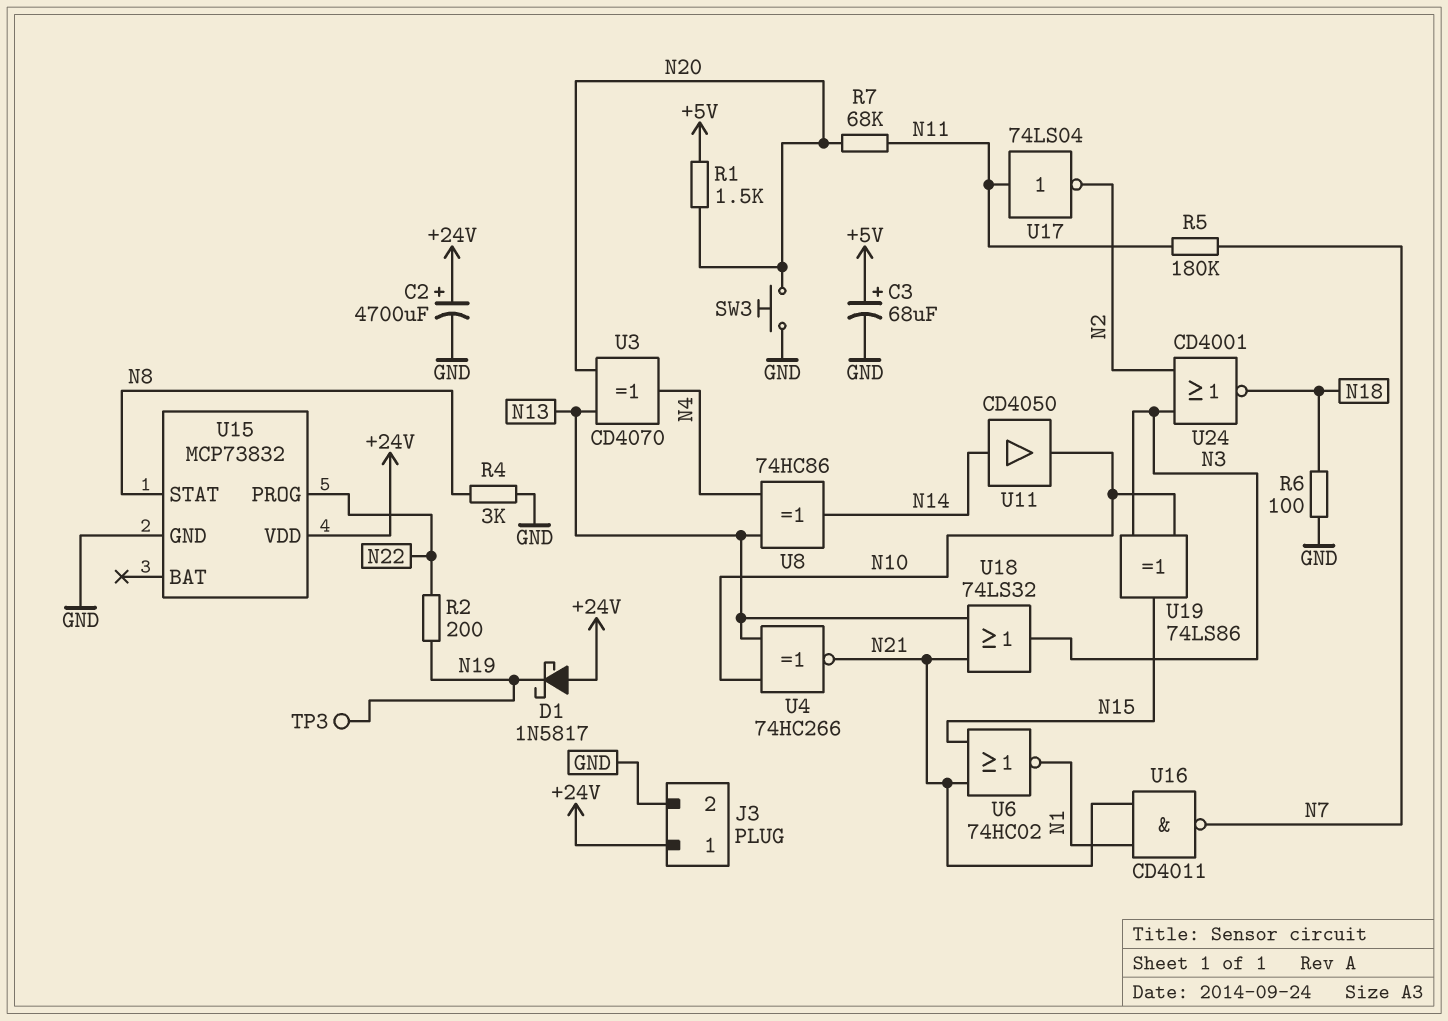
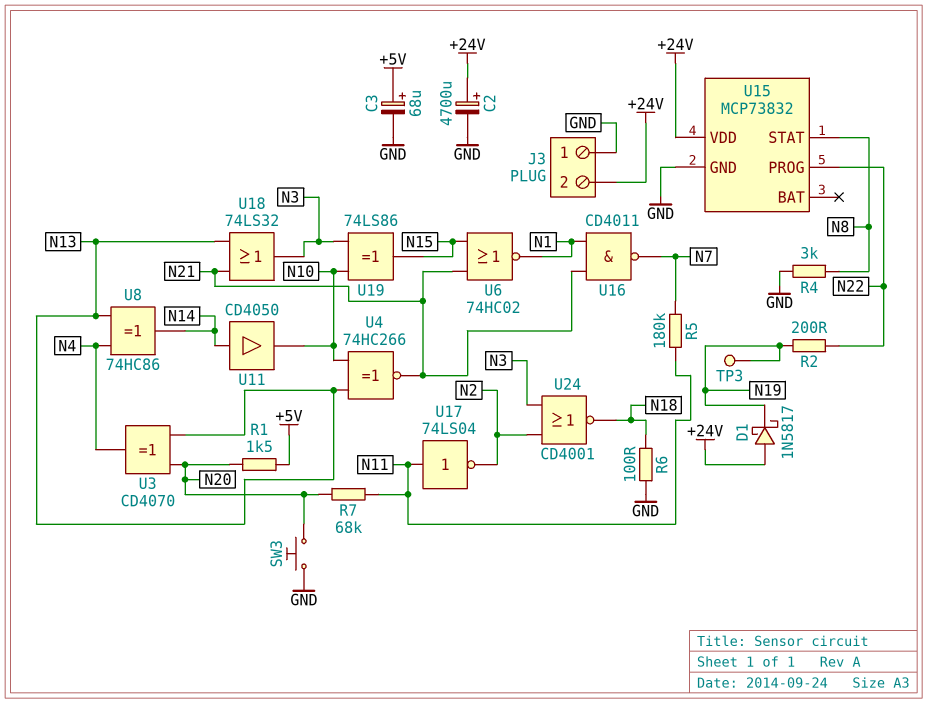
J3 pin 1: +24V -> GND
J3 pin 2: GND -> +24V

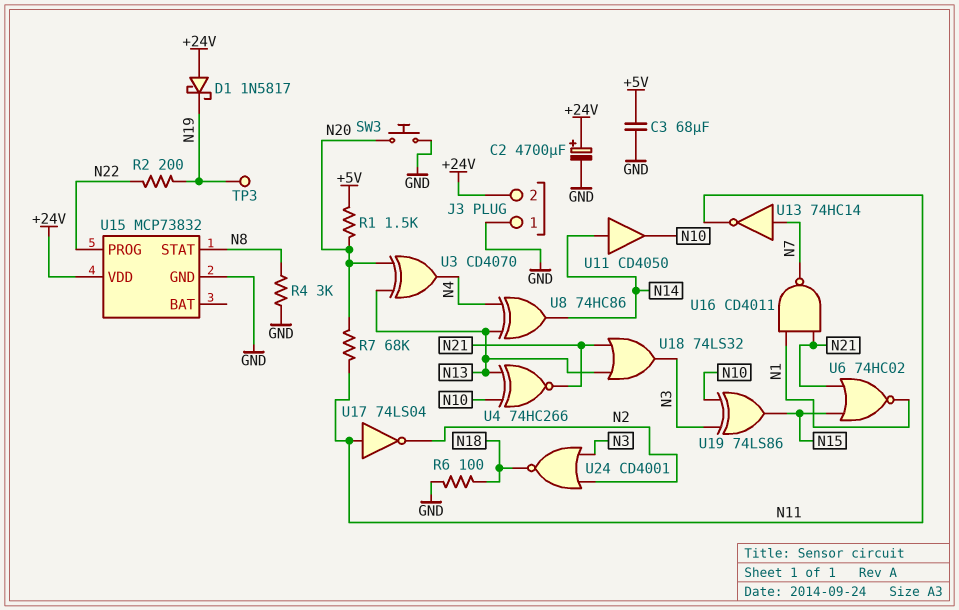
C3: 68uF (plus +5V, minus GND) -> 68uF (+5V, GND)
R5: 180k (N7, N11) -> none
U13: none -> NOT 74HC14 (in N7, out N11)

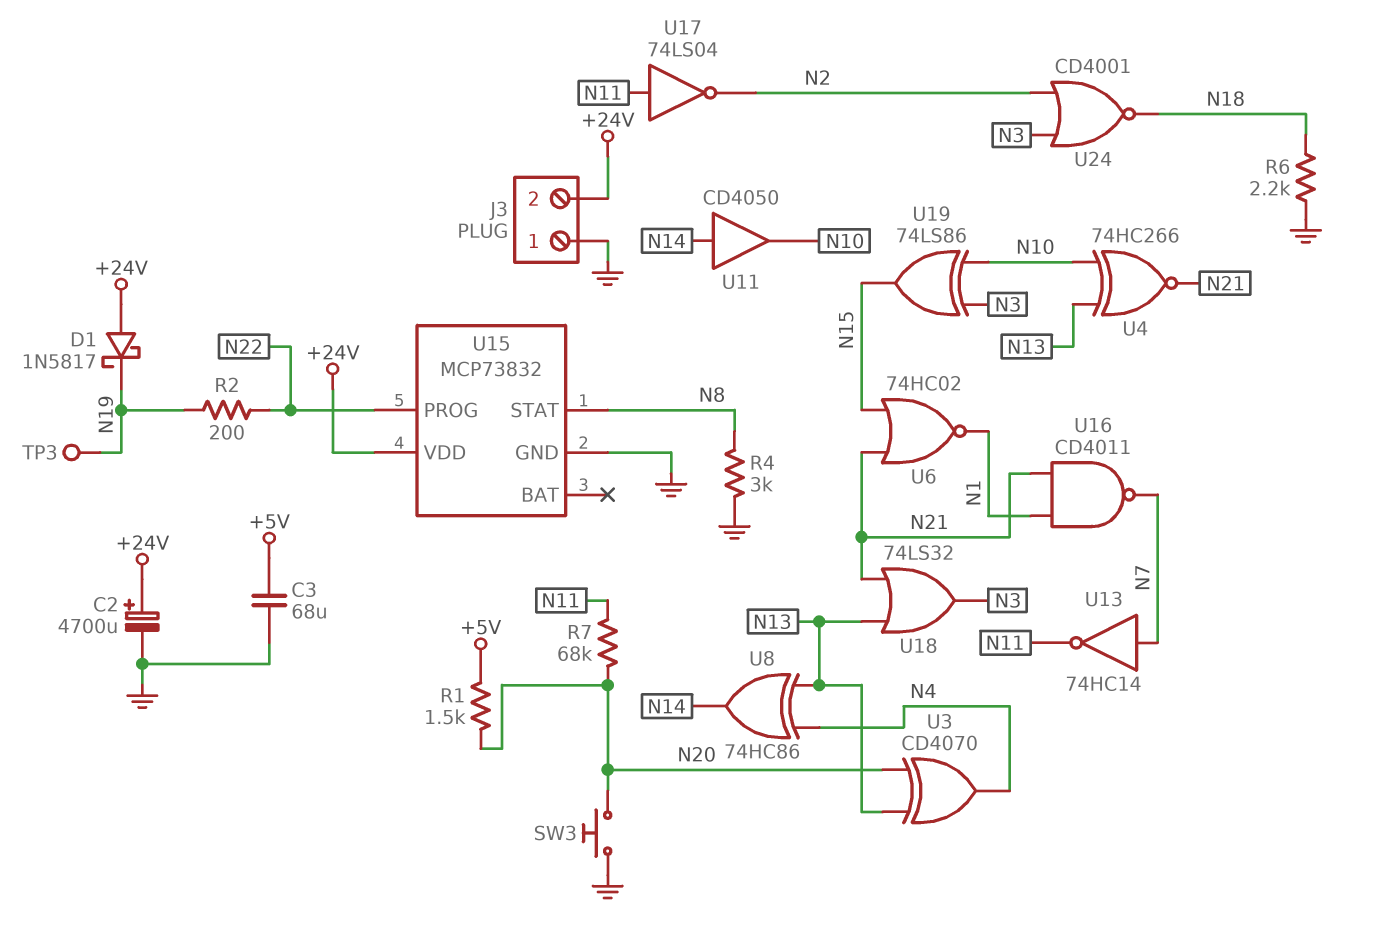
R6: 100 (GND, N18) -> 2.2k (GND, N18)

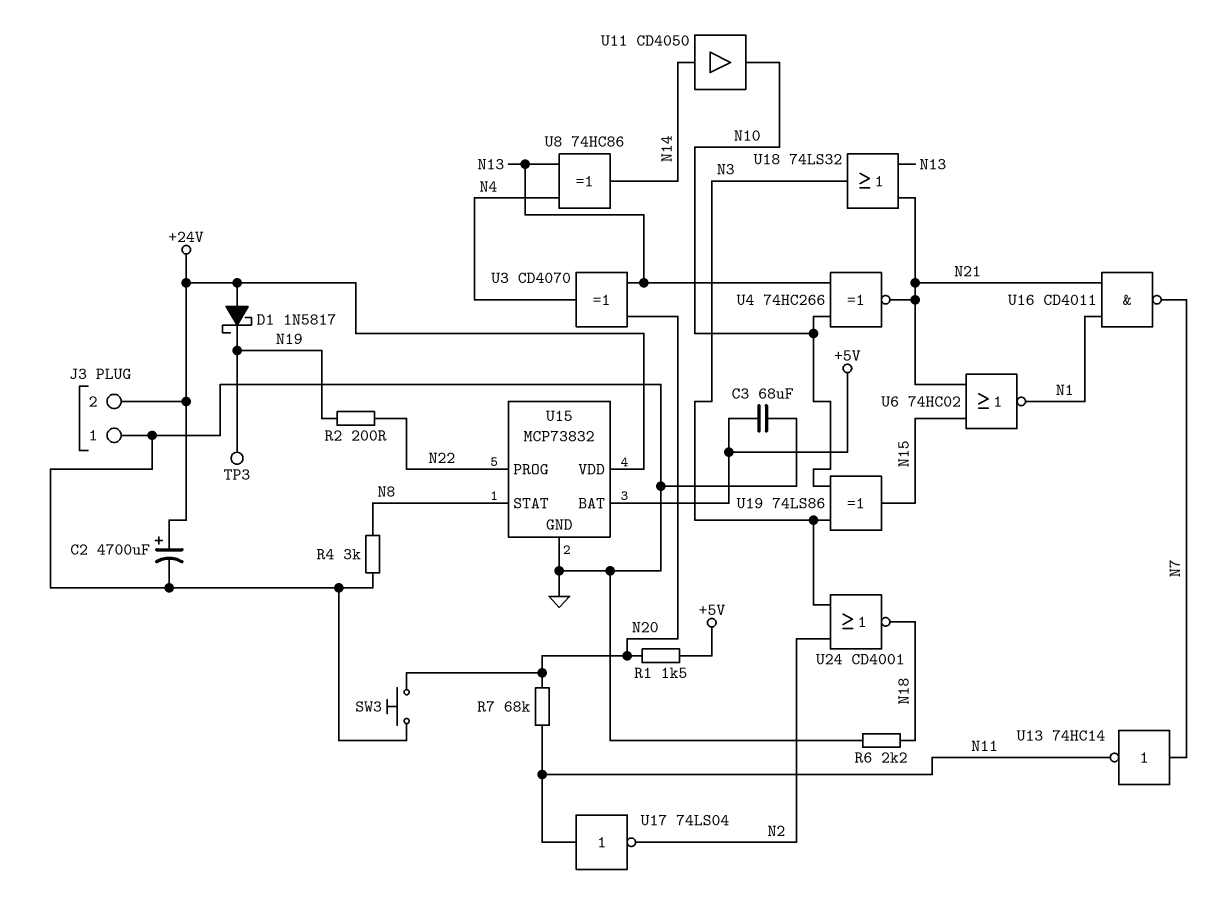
U15 pin BAT: none -> +5V

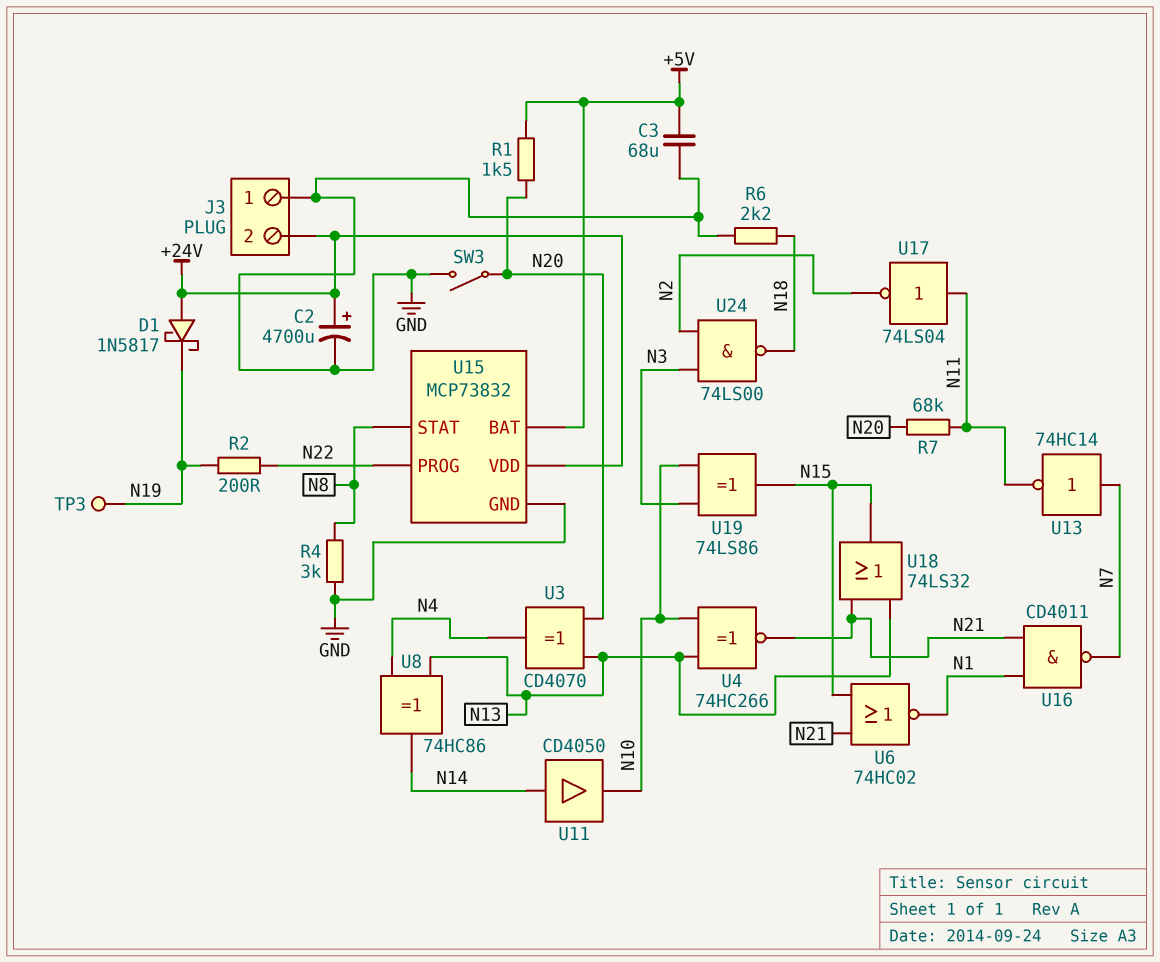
SW3: button (GND, N20) -> switch (GND, N20)
U18: OR 74LS32 (in N13, in N21, out N3) -> OR 74LS32 (in N13, in N21, out N15)
U24: NOR CD4001 (in N2, in N3, out N18) -> NAND 74LS00 (in N2, in N3, out N18)

